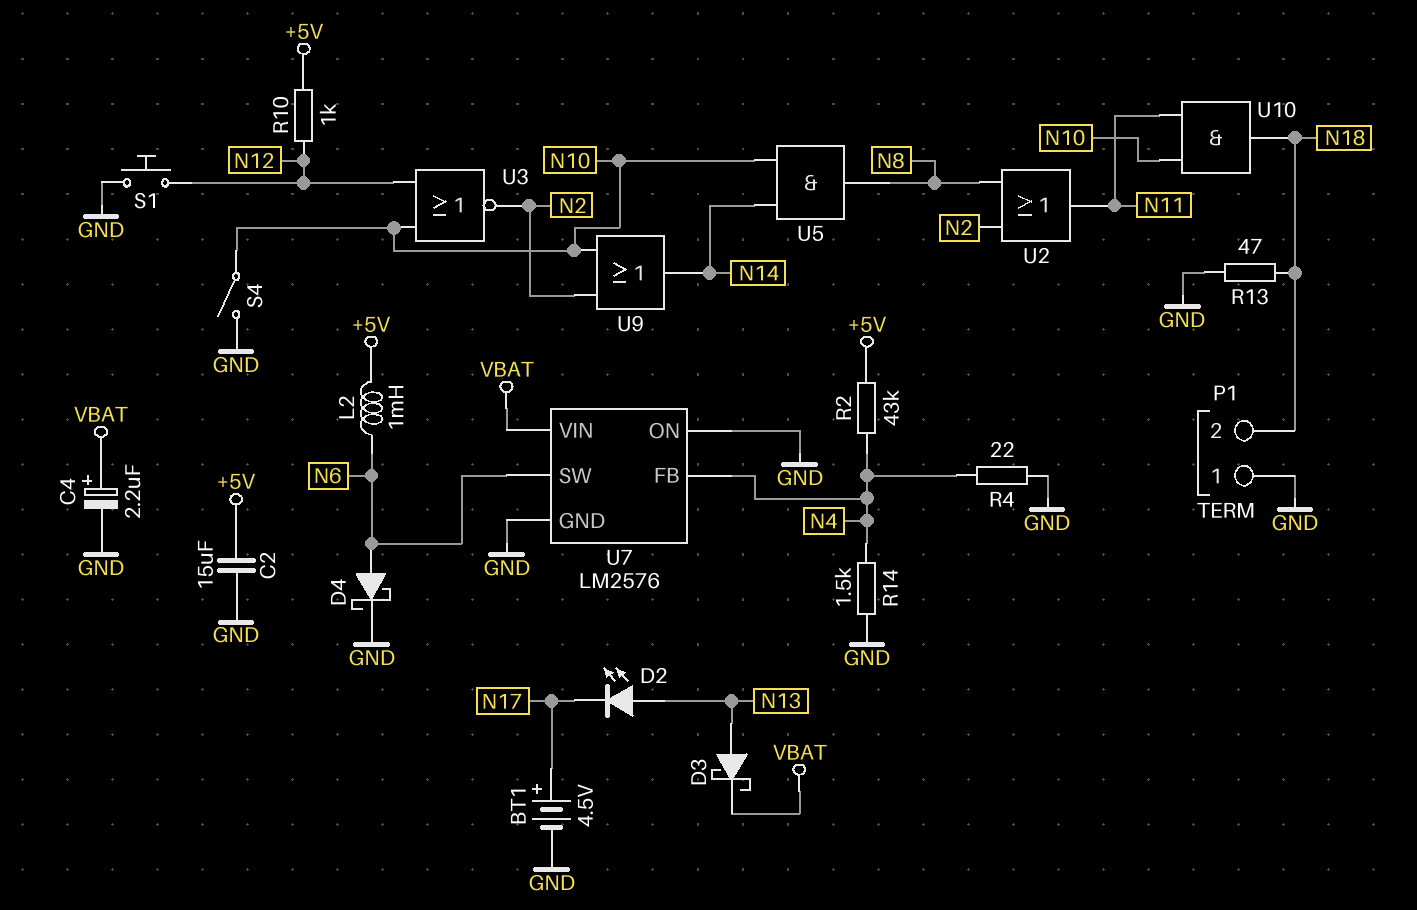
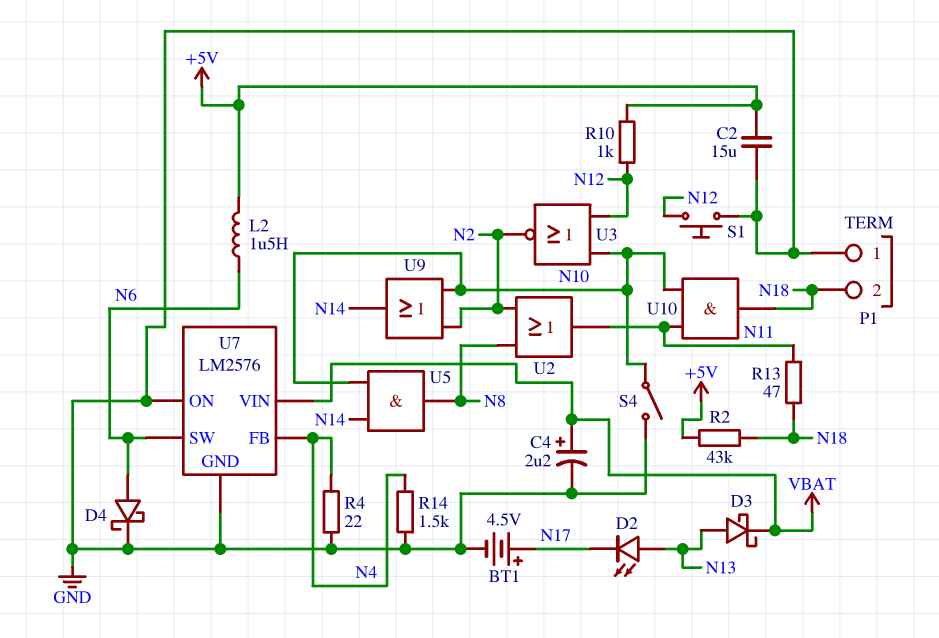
L2: 1mH (+5V, N6) -> 1.5uH (+5V, N6)
R2: 43k (+5V, N4) -> 43k (+5V, N18)
R13: 47 (GND, N18) -> 47 (N11, N18)

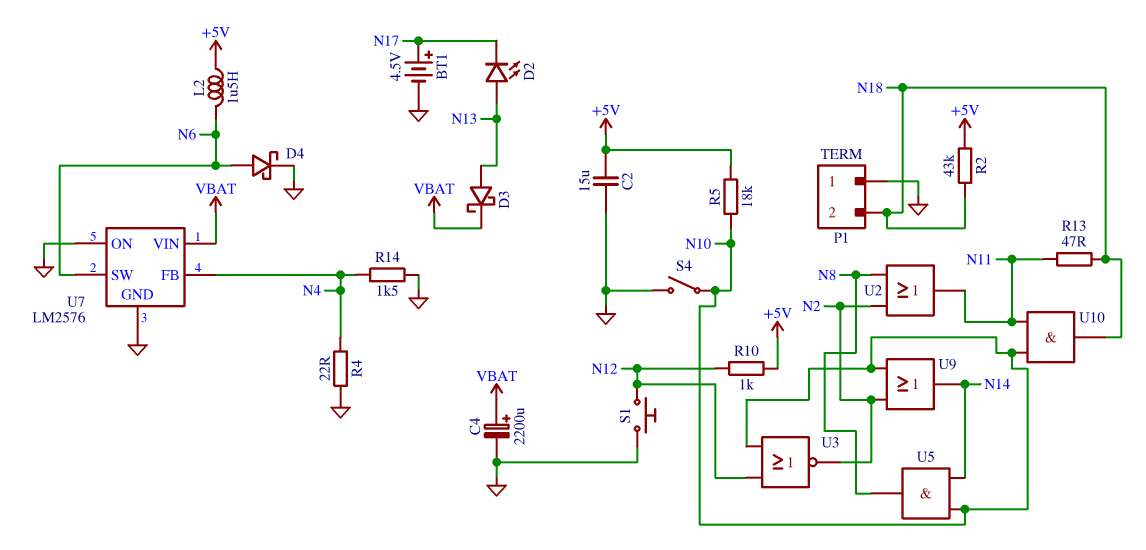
C4: 2.2uF (plus VBAT, minus GND) -> 2200uF (plus VBAT, minus GND)
R5: none -> 18k (+5V, N10)

